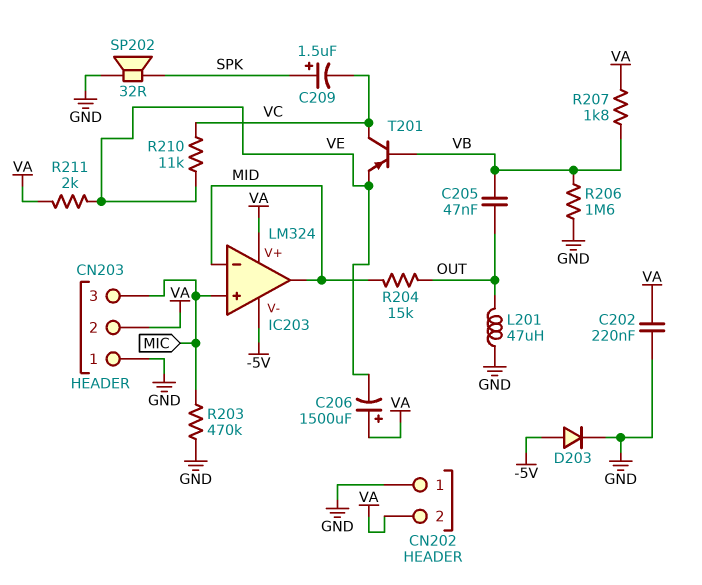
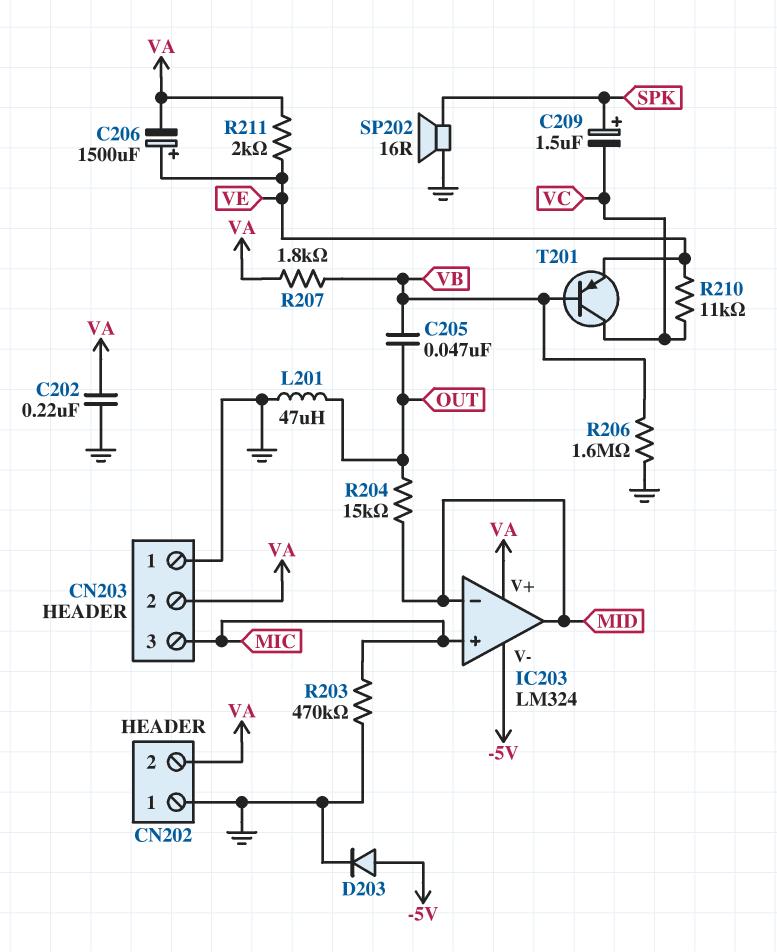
C206: 1500uF (plus VA, minus VE) -> 1500uF (plus VE, minus VA)
SP202: speaker 32R (GND, SPK) -> speaker 16R (GND, SPK)

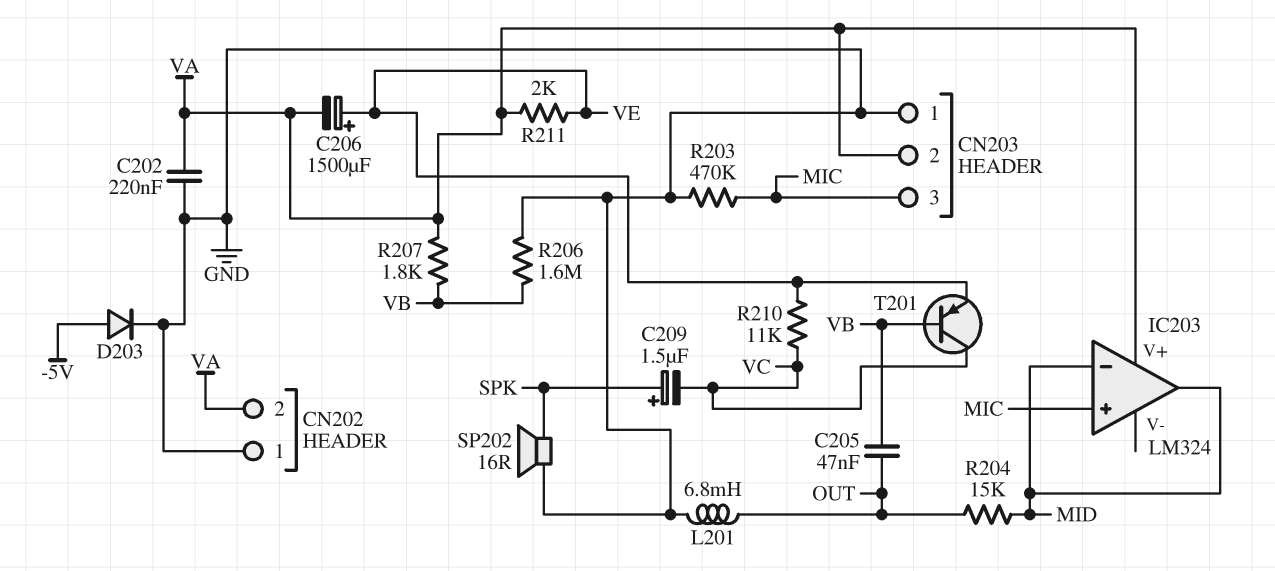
IC203 pin V-: -5V -> none
L201: 47uH (GND, OUT) -> 6.8mH (GND, OUT)

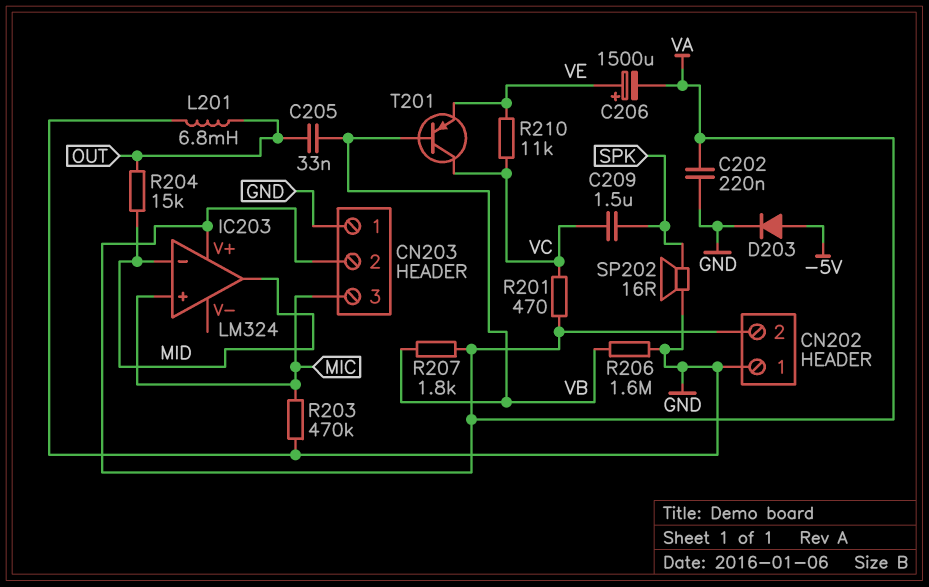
C205: 47nF (OUT, VB) -> 33nF (OUT, VB)
C209: 1.5uF (plus SPK, minus VC) -> 1.5uF (SPK, VC)
R201: none -> 470 (VA, VC)
R211: 2k (VA, VE) -> none

